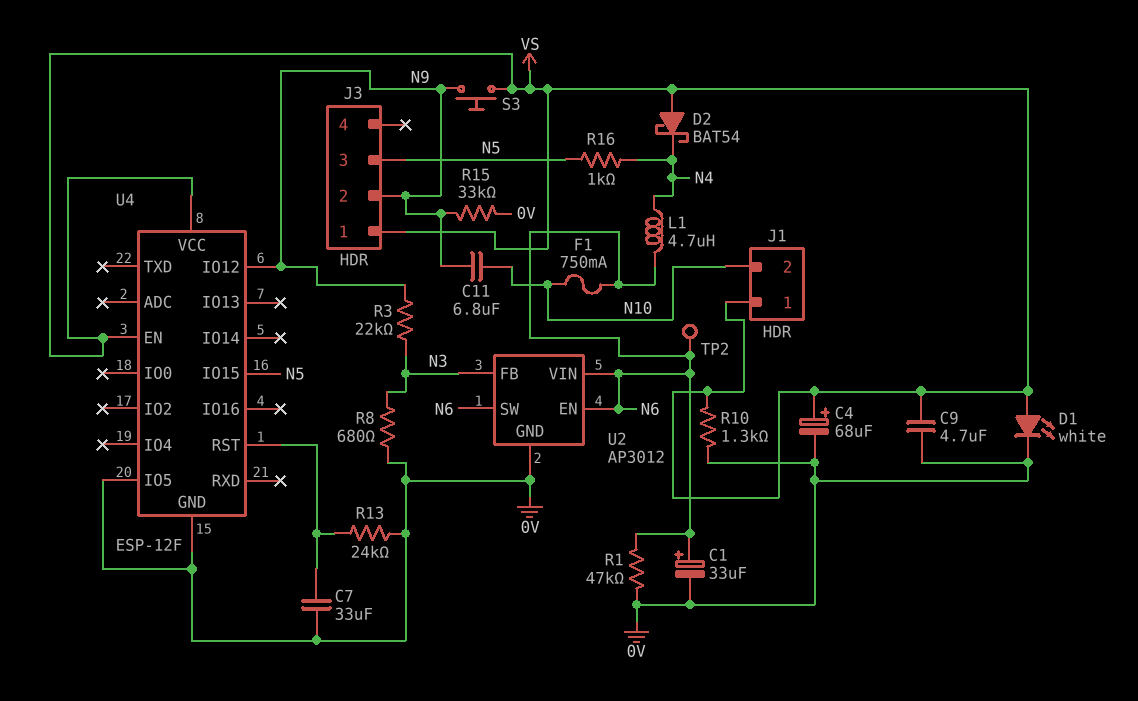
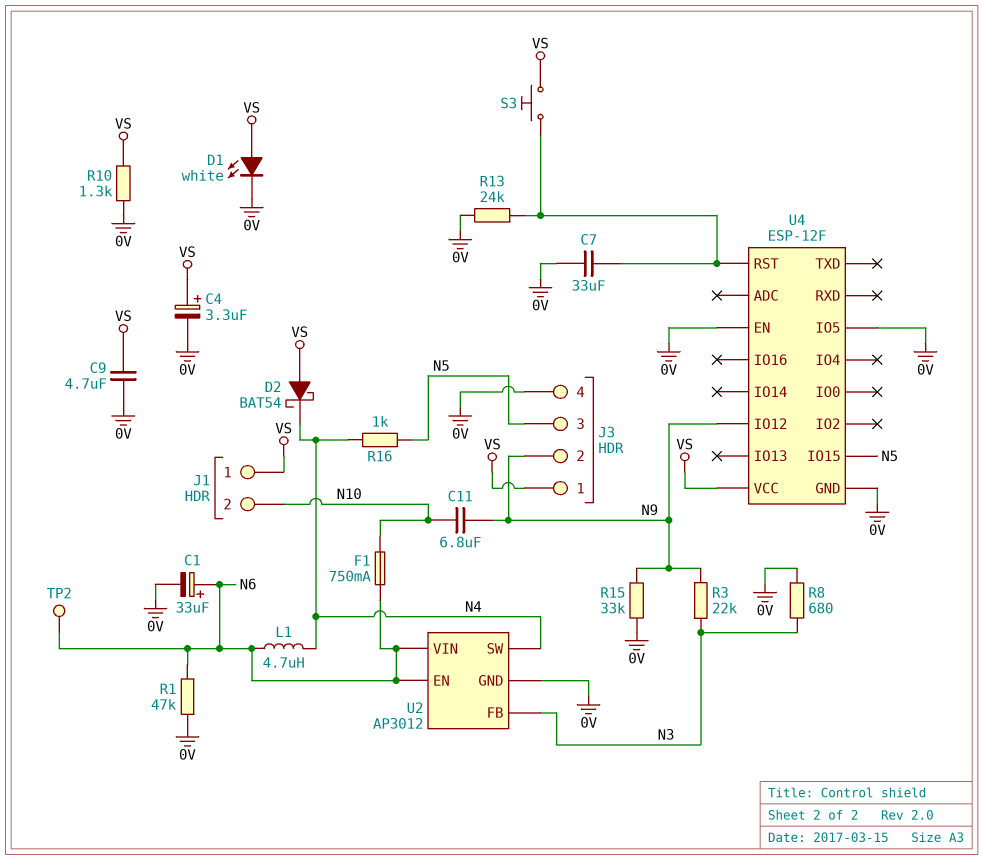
C4: 68uF (plus VS, minus 0V) -> 3.3uF (plus VS, minus 0V)
J3 pin 4: none -> 0V
S3: button (N9, VS) -> button (U4/RST, VS)
U2 pin SW: N6 -> N4
U4 pin EN: VS -> 0V

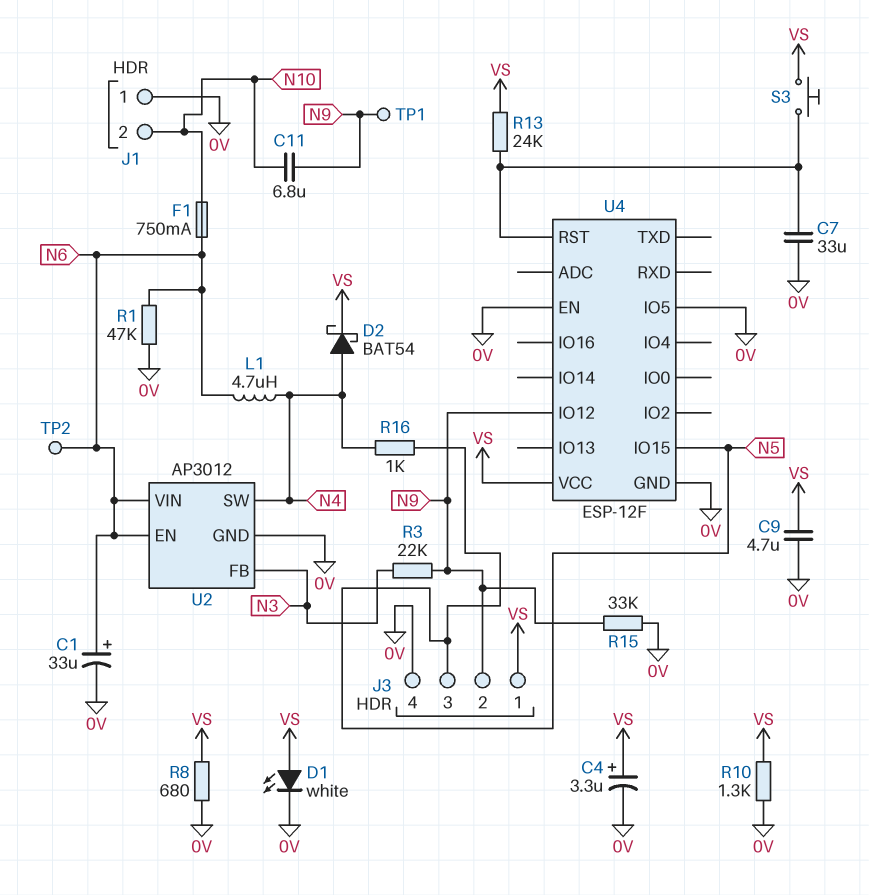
D2: schottky BAT54 (A VS, K N4) -> schottky BAT54 (A N4, K VS)
J1 pin 1: VS -> 0V
R8: 680 (0V, N3) -> 680 (0V, VS)
R13: 24k (0V, U4/RST) -> 24k (U4/RST, VS)
TP1: none -> test point (N9)

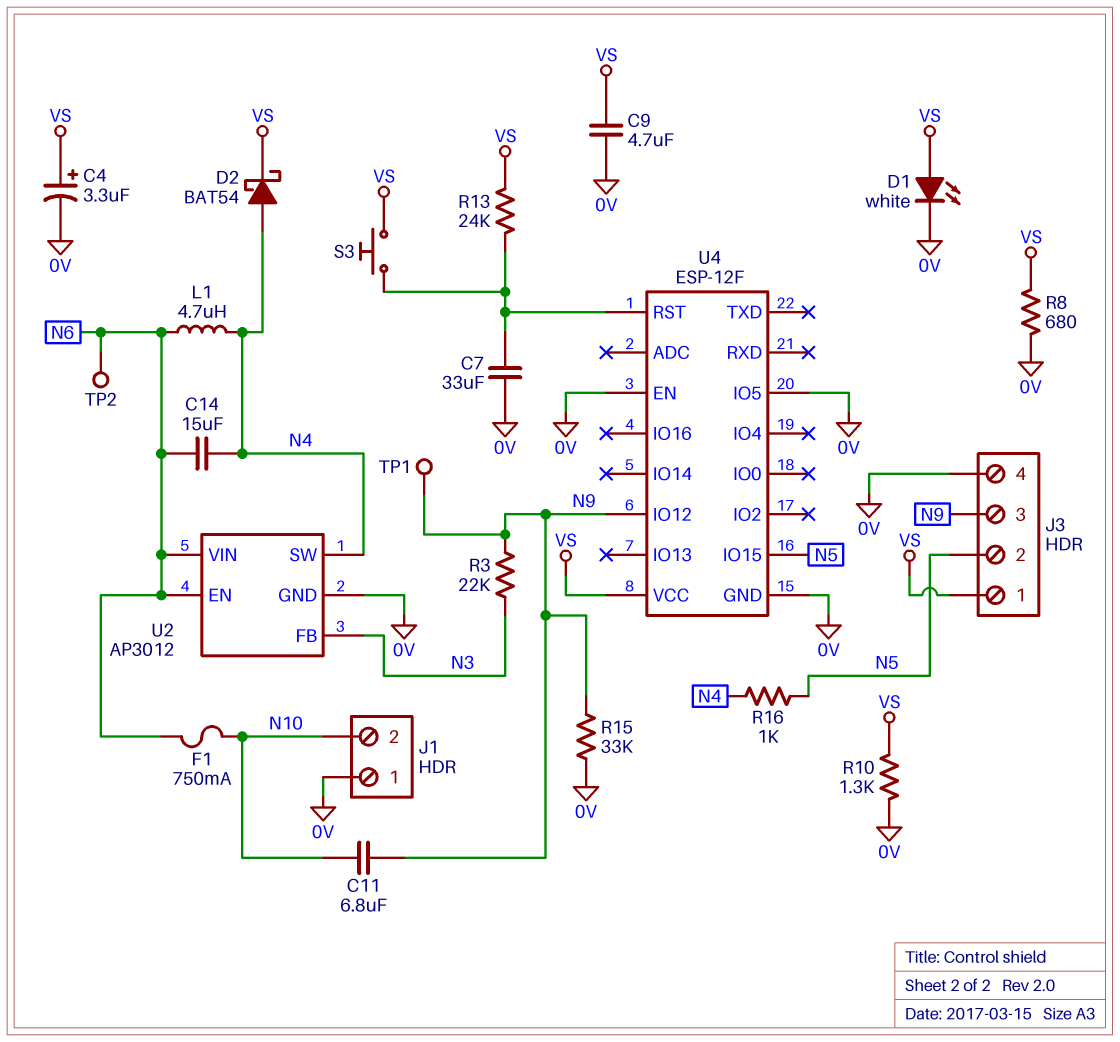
C1: 33uF (plus N6, minus 0V) -> none
C14: none -> 15uF (N4, N6)
J3 pin 2: N9 -> N5
J3 pin 3: N5 -> N9
R1: 47k (0V, N6) -> none

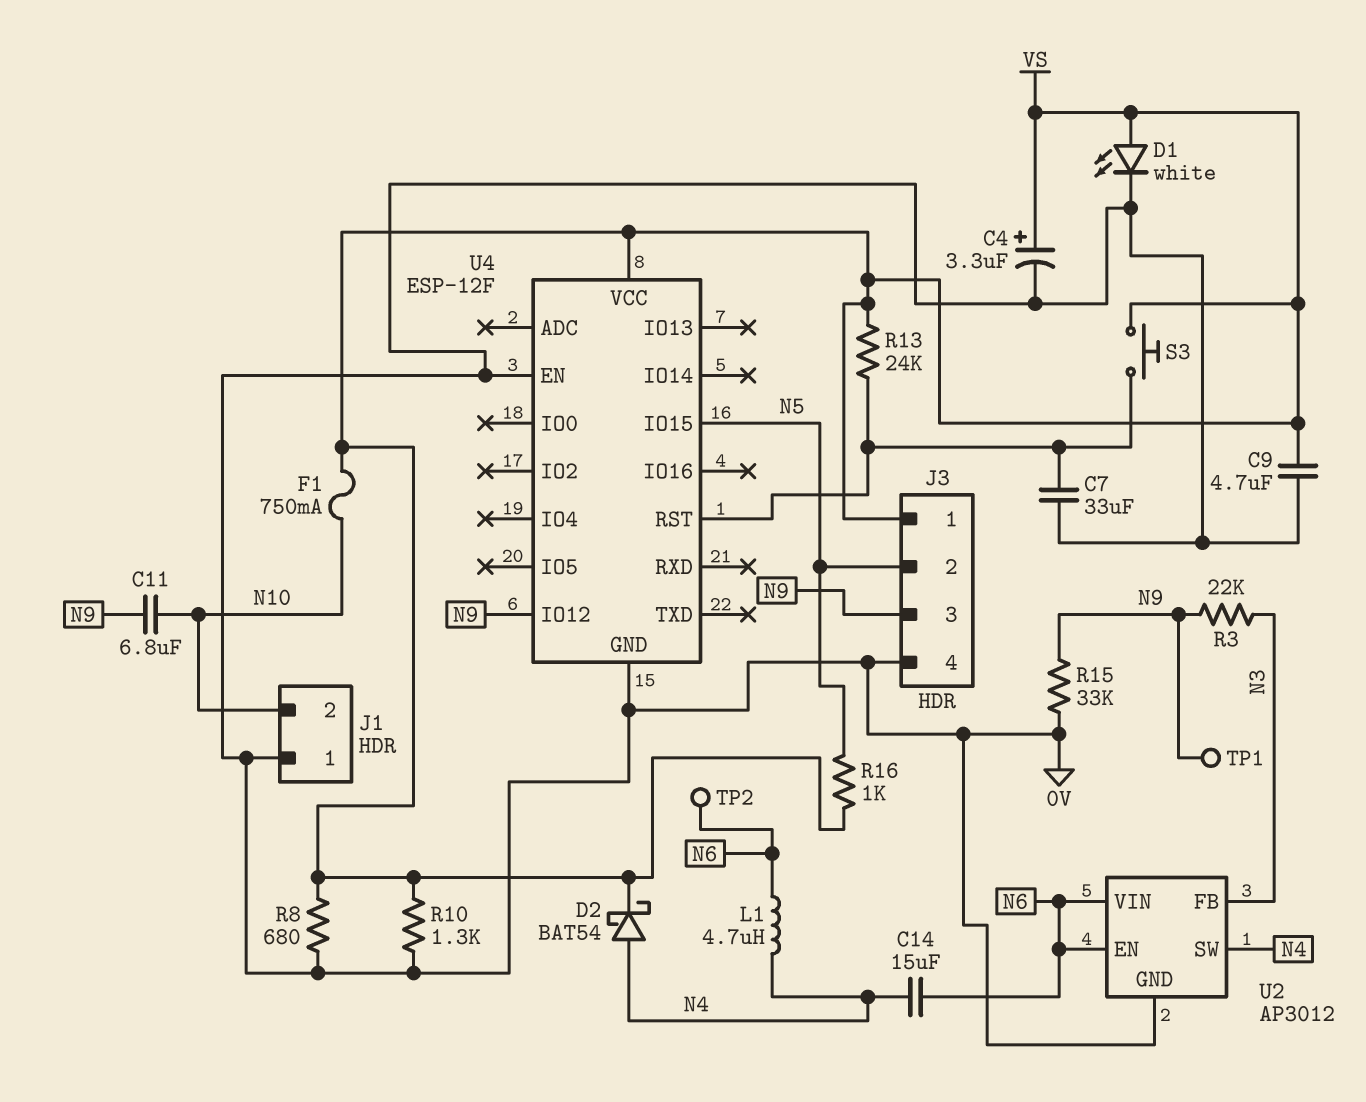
F1: 750mA (N6, N10) -> 750mA (N10, VS)
R16: 1k (N4, N5) -> 1k (N5, VS)
U4 pin IO5: 0V -> none

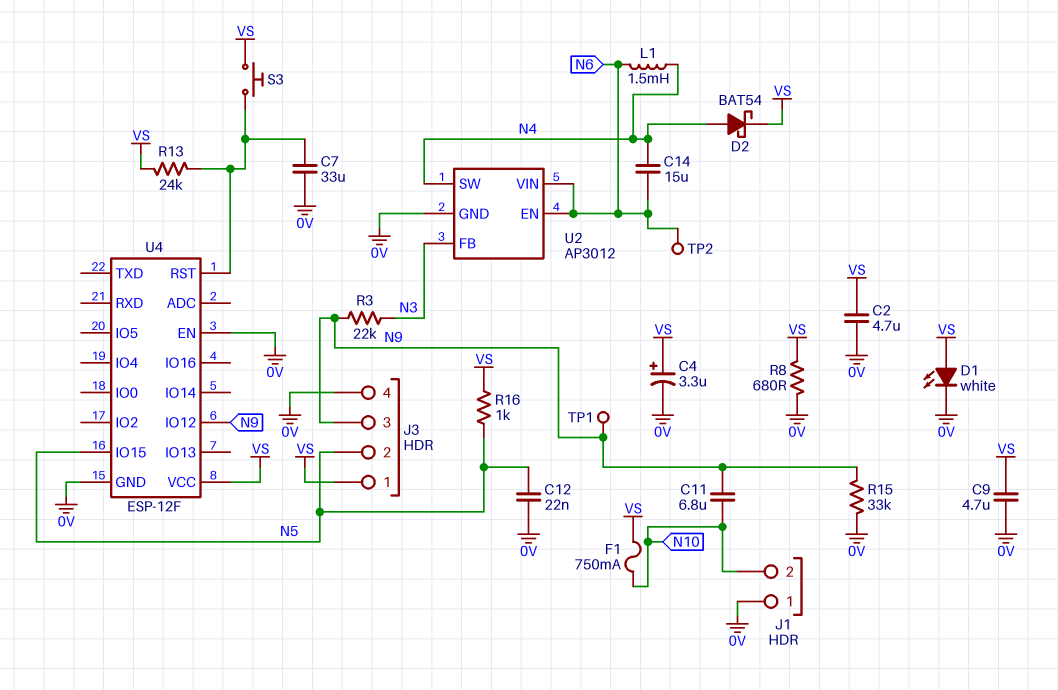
C2: none -> 4.7uF (0V, VS)
C12: none -> 22nF (0V, N5)
L1: 4.7uH (N4, N6) -> 1.5mH (N4, N6)
R10: 1.3k (0V, VS) -> none

